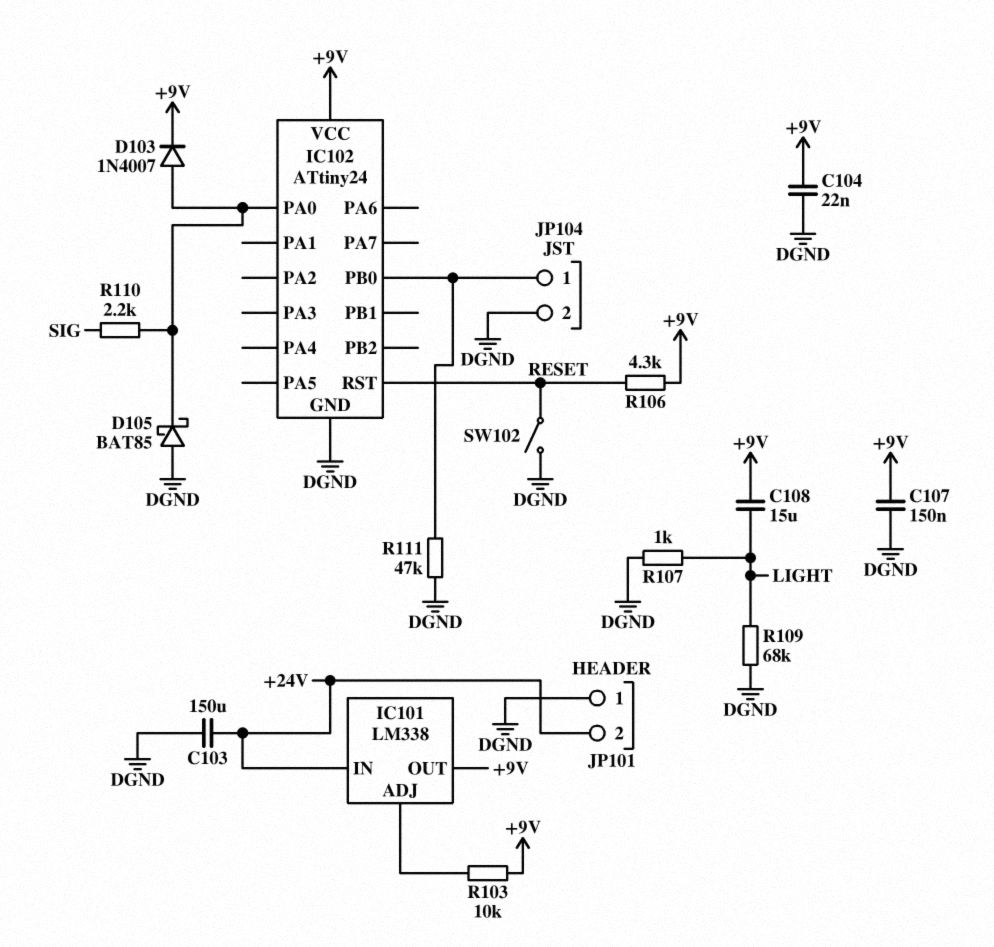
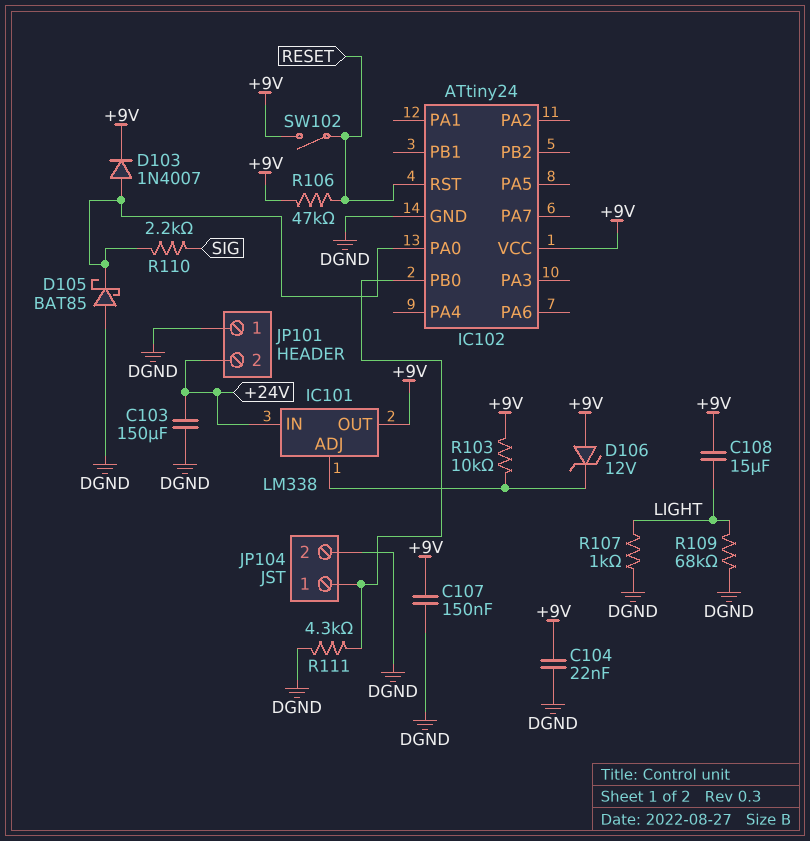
D106: none -> zener 12V (A +9V, K IC101/ADJ)
R106: 4.3k (+9V, RESET) -> 47k (+9V, RESET)
R111: 47k (DGND, IC102/PB0) -> 4.3k (DGND, IC102/PB0)
SW102: switch (DGND, RESET) -> switch (+9V, RESET)

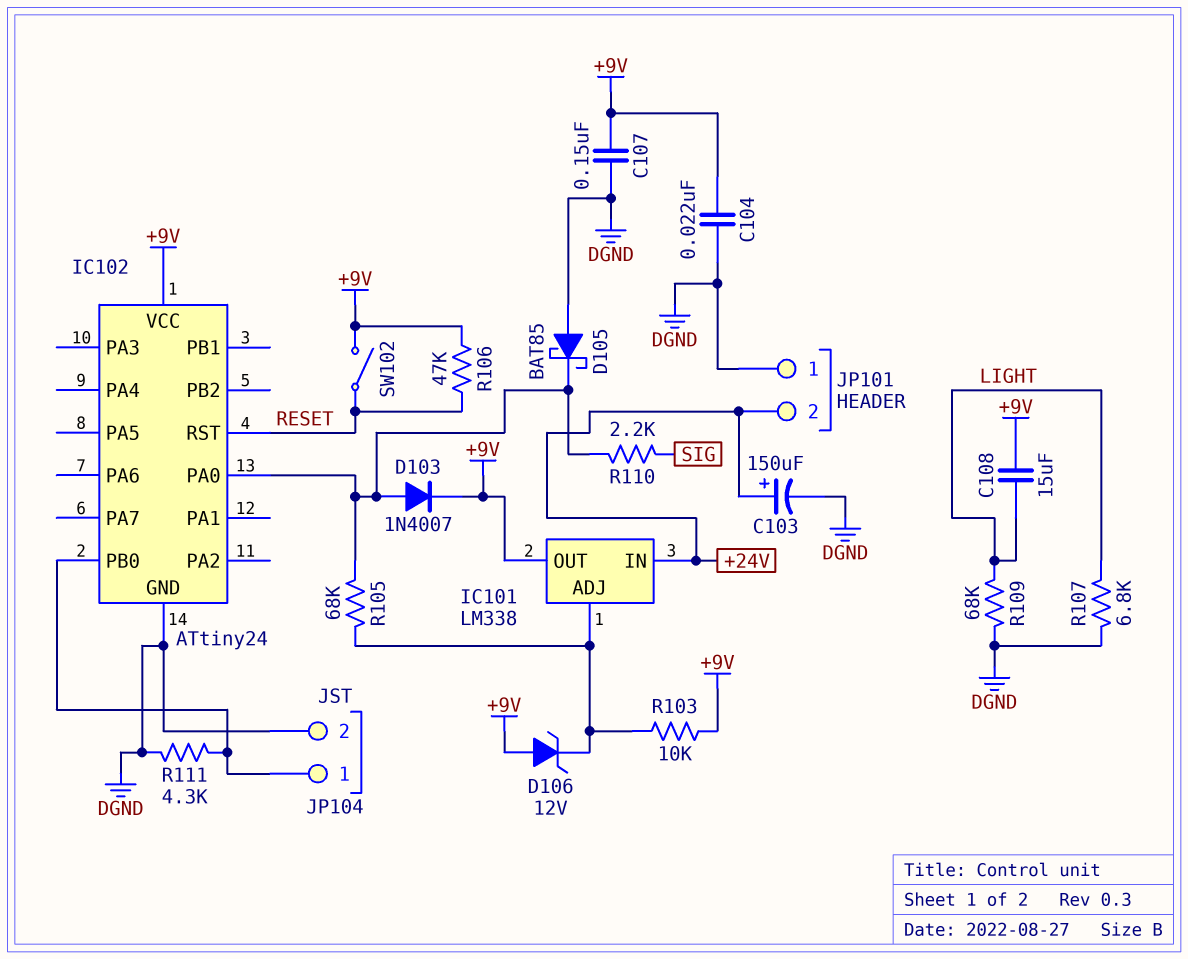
C103: 150uF (+24V, DGND) -> 150uF (plus +24V, minus DGND)
R105: none -> 68k (IC101/ADJ, IC102/PA0)
R107: 1k (DGND, LIGHT) -> 6.8k (DGND, LIGHT)

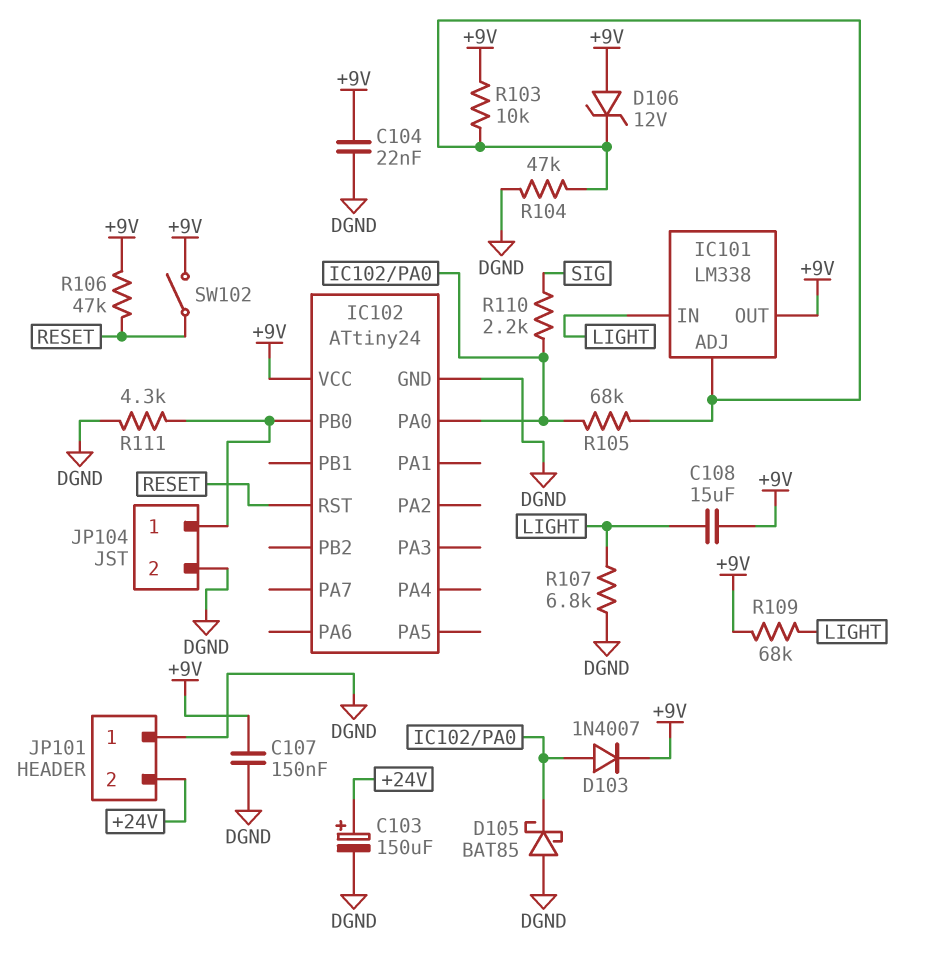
IC101 pin IN: +24V -> LIGHT
R104: none -> 47k (DGND, IC101/ADJ)
R109: 68k (DGND, LIGHT) -> 68k (+9V, LIGHT)

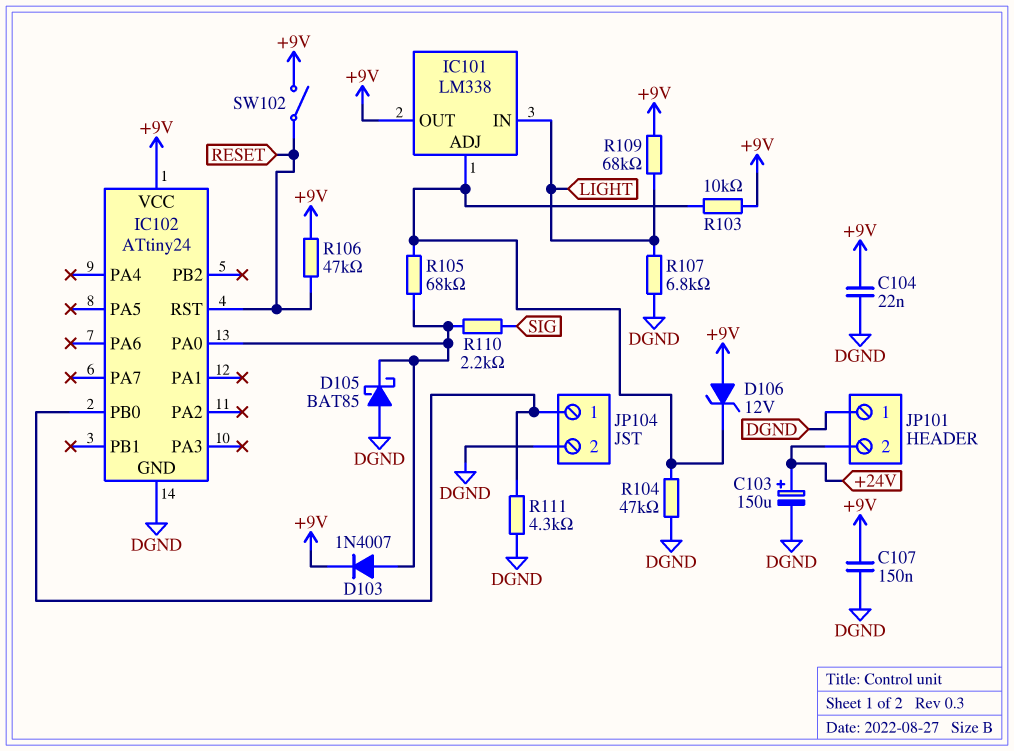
C108: 15uF (+9V, LIGHT) -> none

